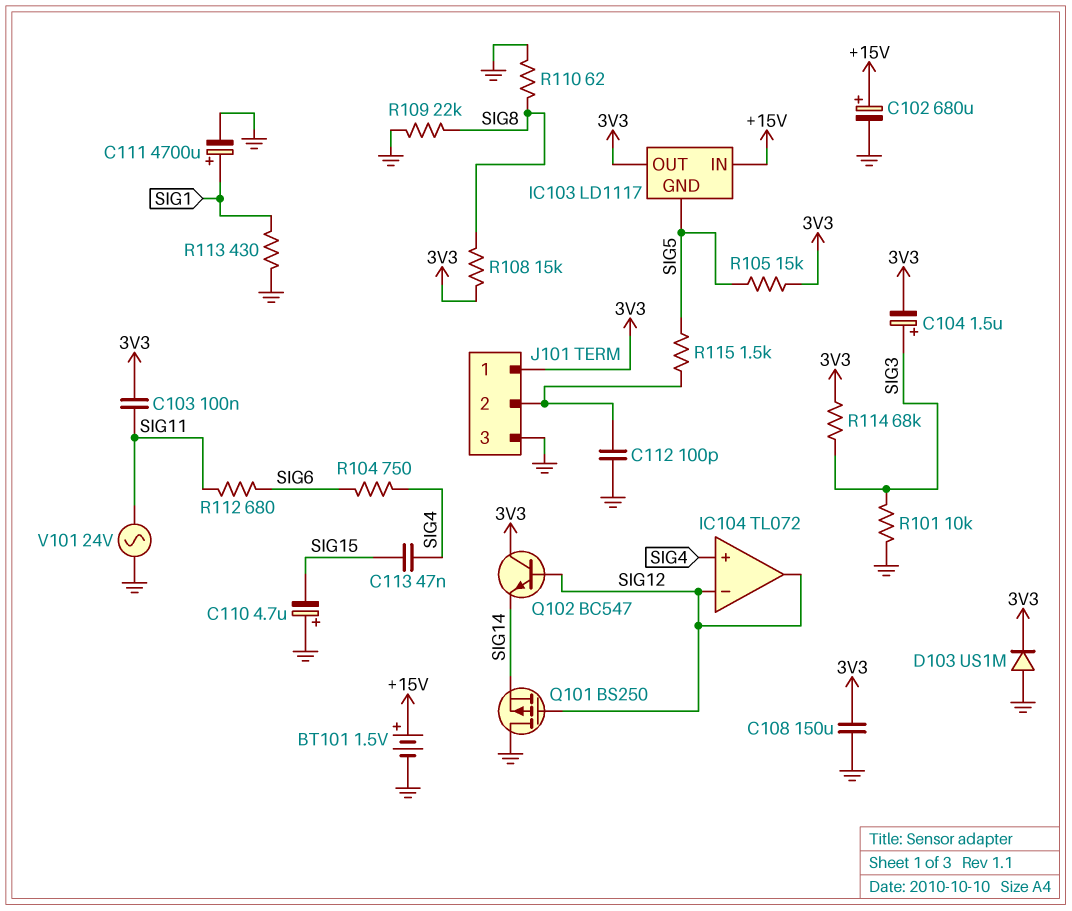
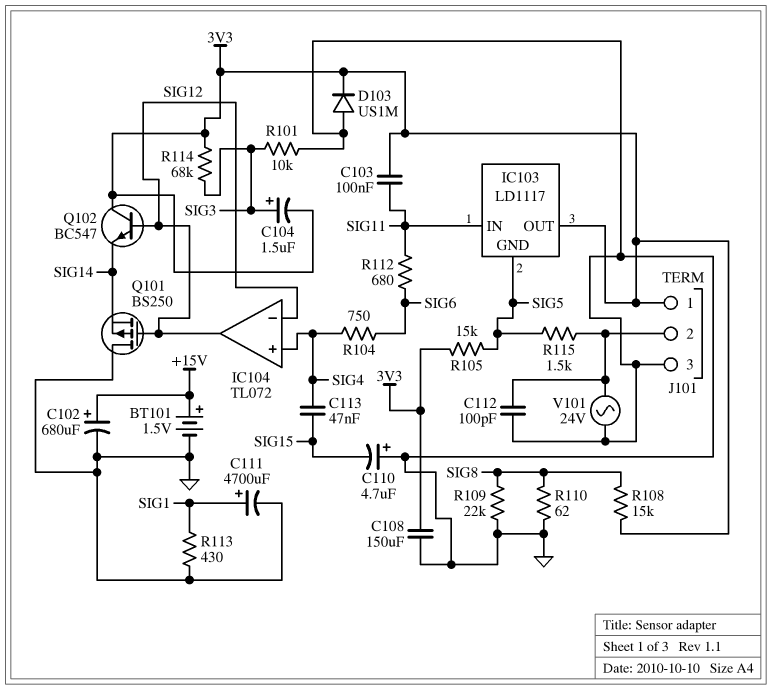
IC103 pin IN: +15V -> SIG11
V101: AC 24V (GND, SIG11) -> AC 24V (GND, J101/2)

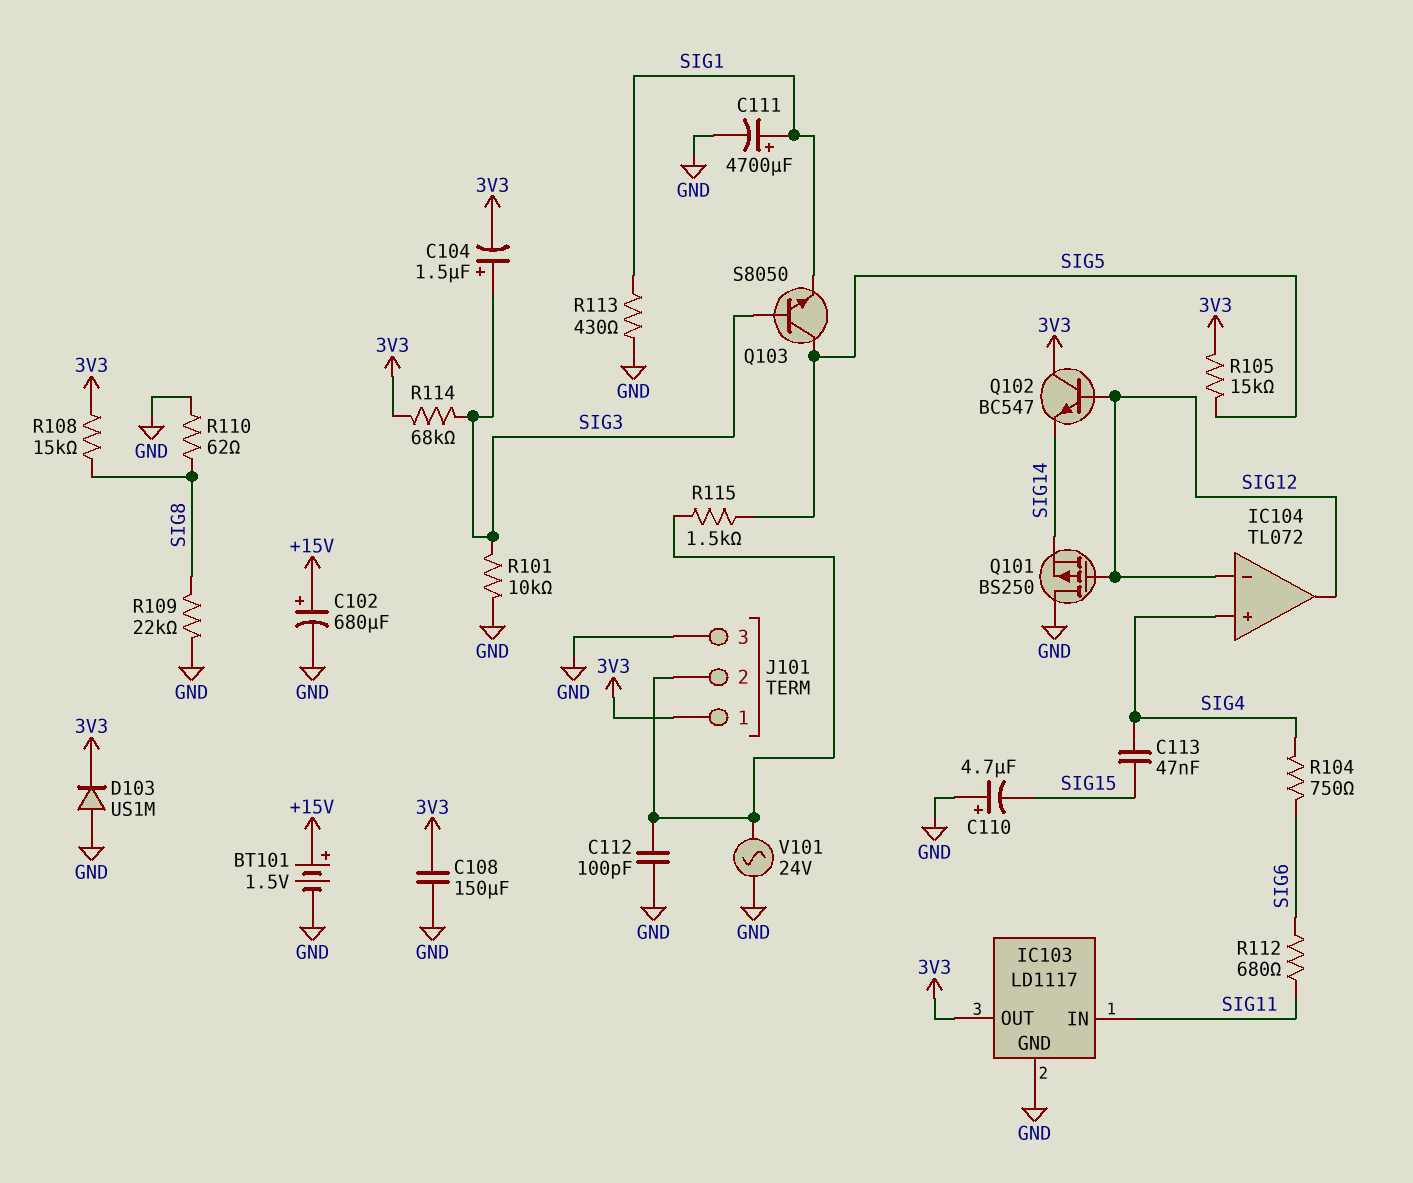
C103: 100nF (3V3, SIG11) -> none
IC103 pin GND: SIG5 -> GND
Q103: none -> NPN S8050 (B SIG3, C SIG5, E SIG1)

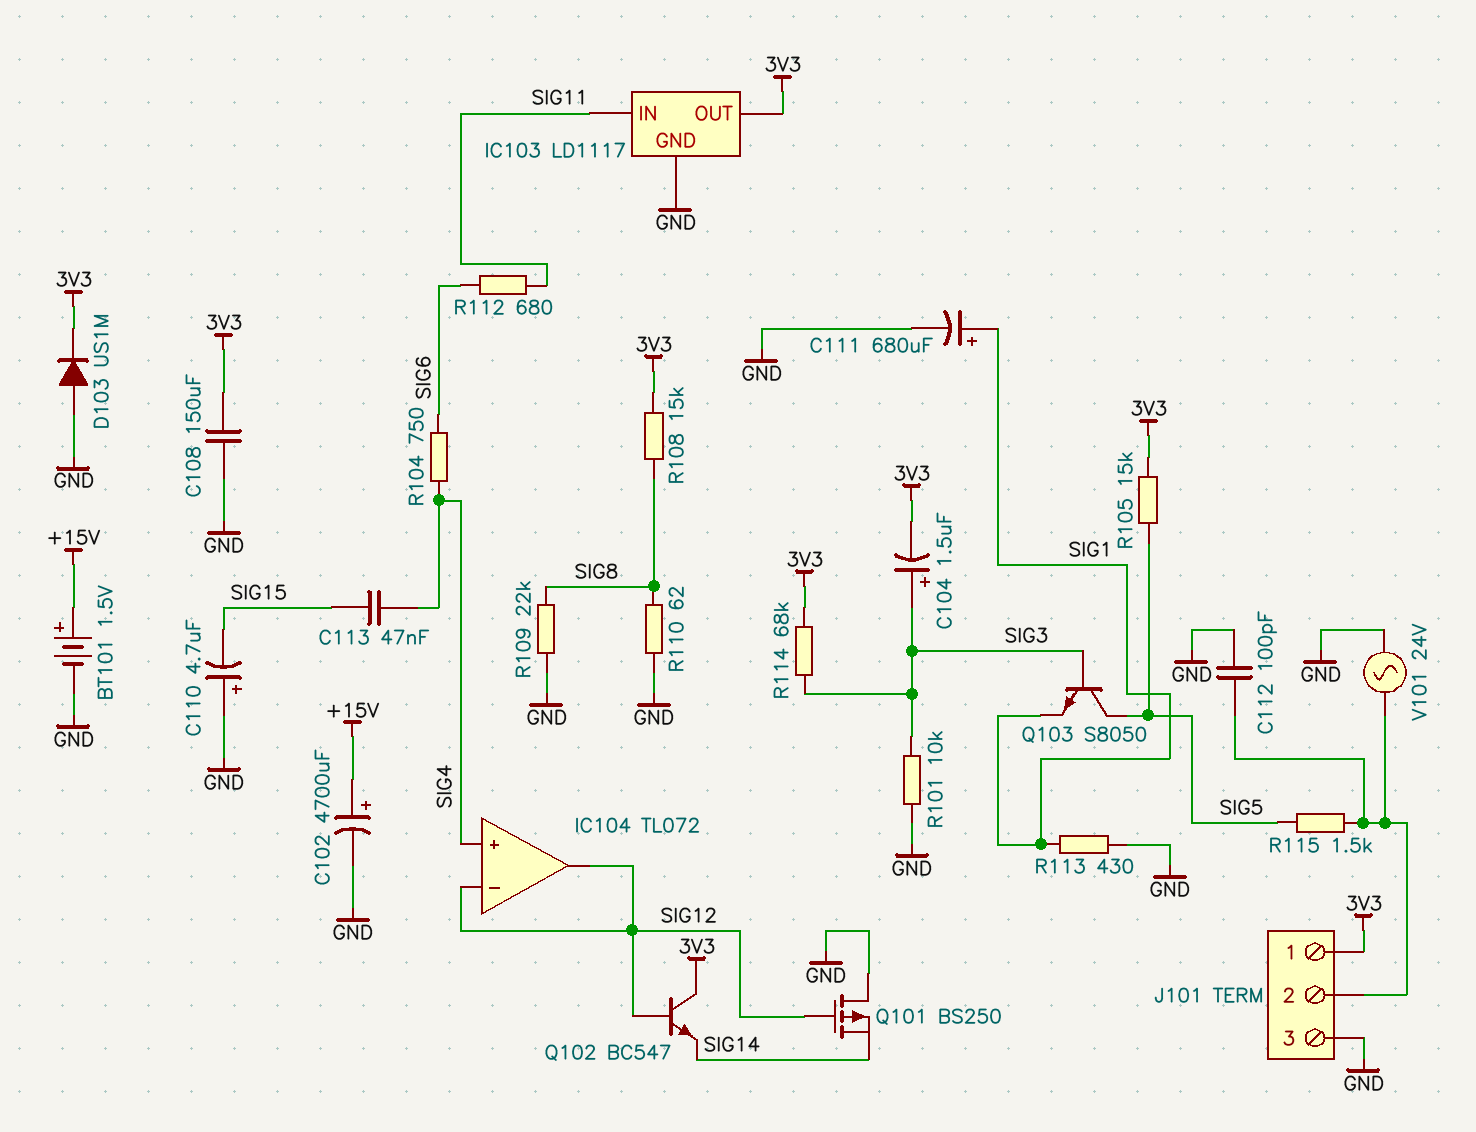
C102: 680uF (plus +15V, minus GND) -> 4700uF (plus +15V, minus GND)
C111: 4700uF (plus SIG1, minus GND) -> 680uF (plus SIG1, minus GND)

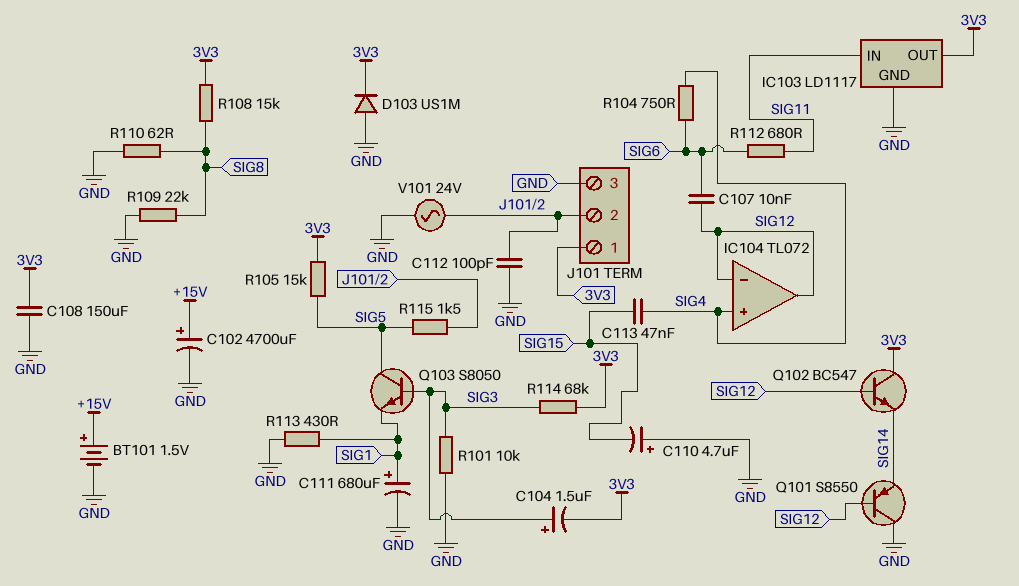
C107: none -> 10nF (SIG6, SIG12)
Q101: PMOS BS250 (G SIG12, D GND, S SIG14) -> PNP S8550 (B SIG12, C GND, E SIG14)

